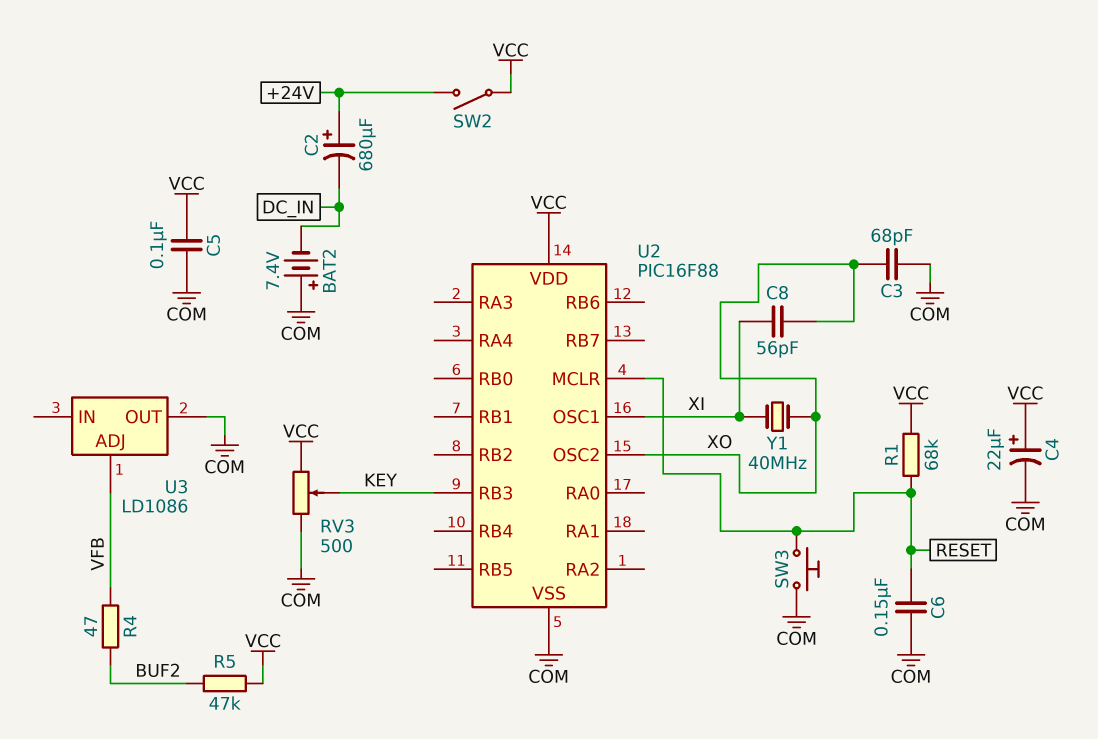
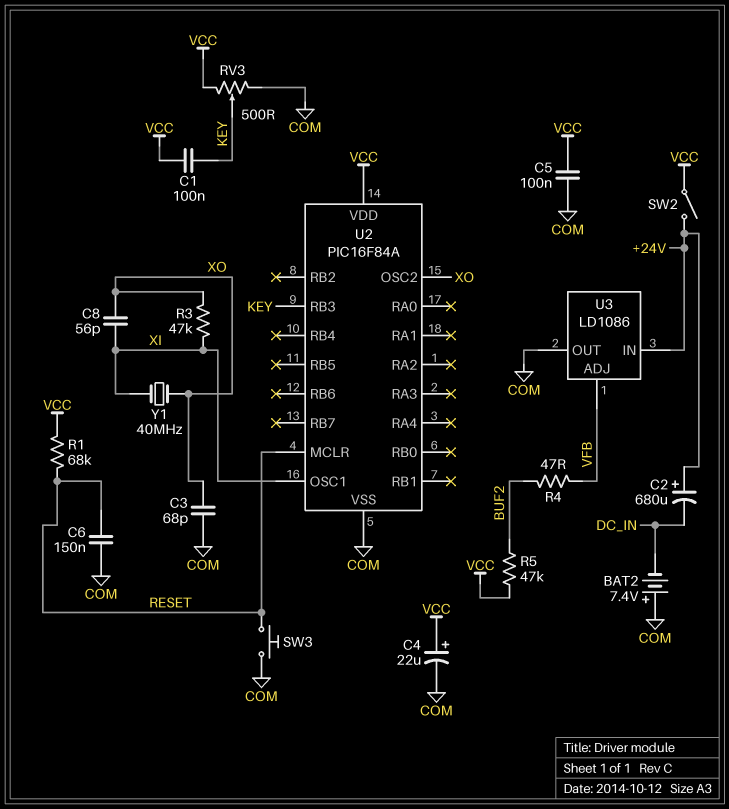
C1: none -> 100nF (KEY, VCC)
R3: none -> 47k (XI, XO)
U2: PIC16F88 -> PIC16F84A
U3 pin IN: none -> +24V

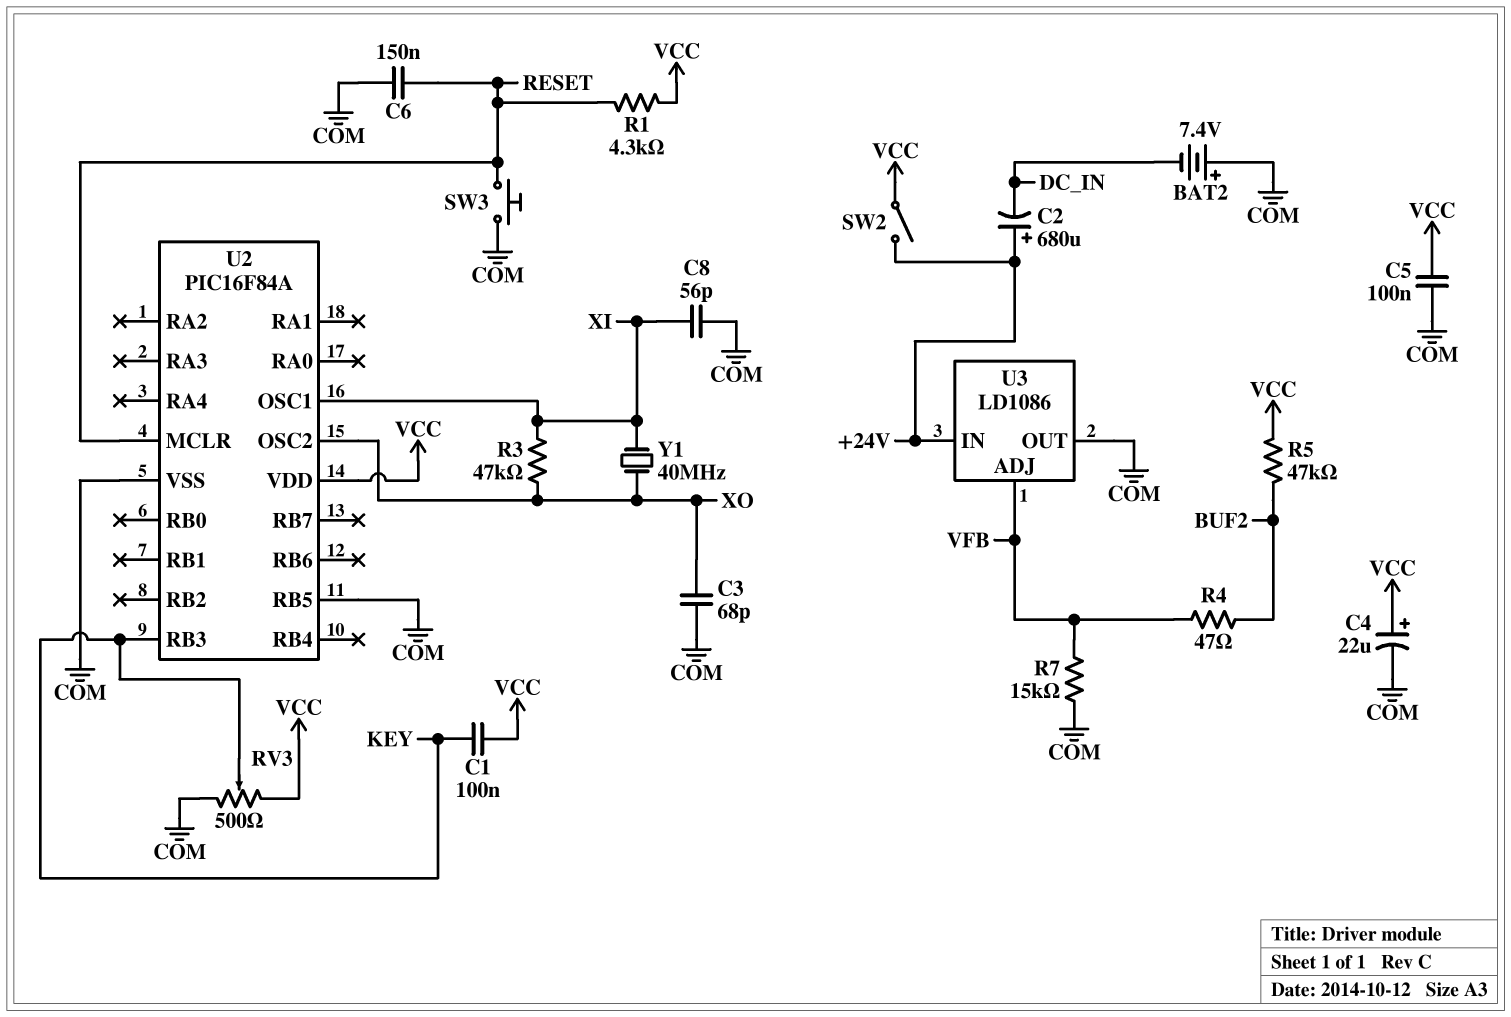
C8: 56pF (XI, XO) -> 56pF (COM, XI)
R1: 68k (RESET, VCC) -> 4.3k (RESET, VCC)
R7: none -> 15k (COM, VFB)
U2 pin RB5: none -> COM

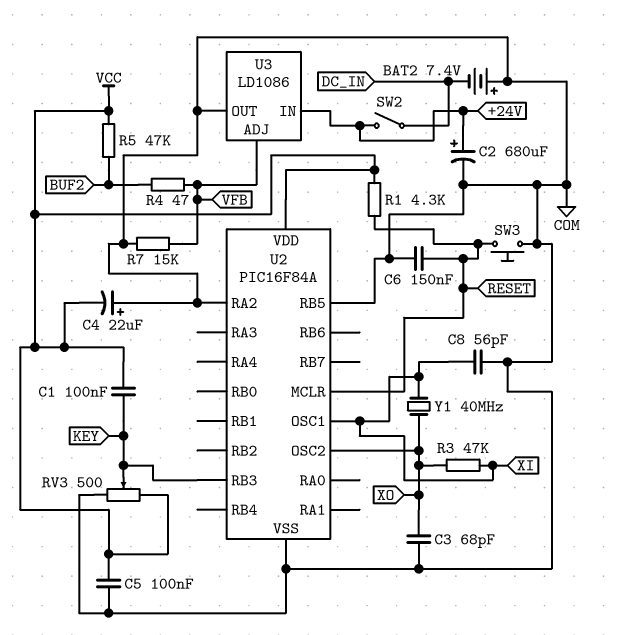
C2: 680uF (plus +24V, minus DC_IN) -> 680uF (plus +24V, minus COM)
C4: 22uF (plus VCC, minus COM) -> 22uF (plus COM, minus VCC)
SW2: switch (+24V, VCC) -> switch (+24V, DC_IN)
U2 pin RA2: none -> COM

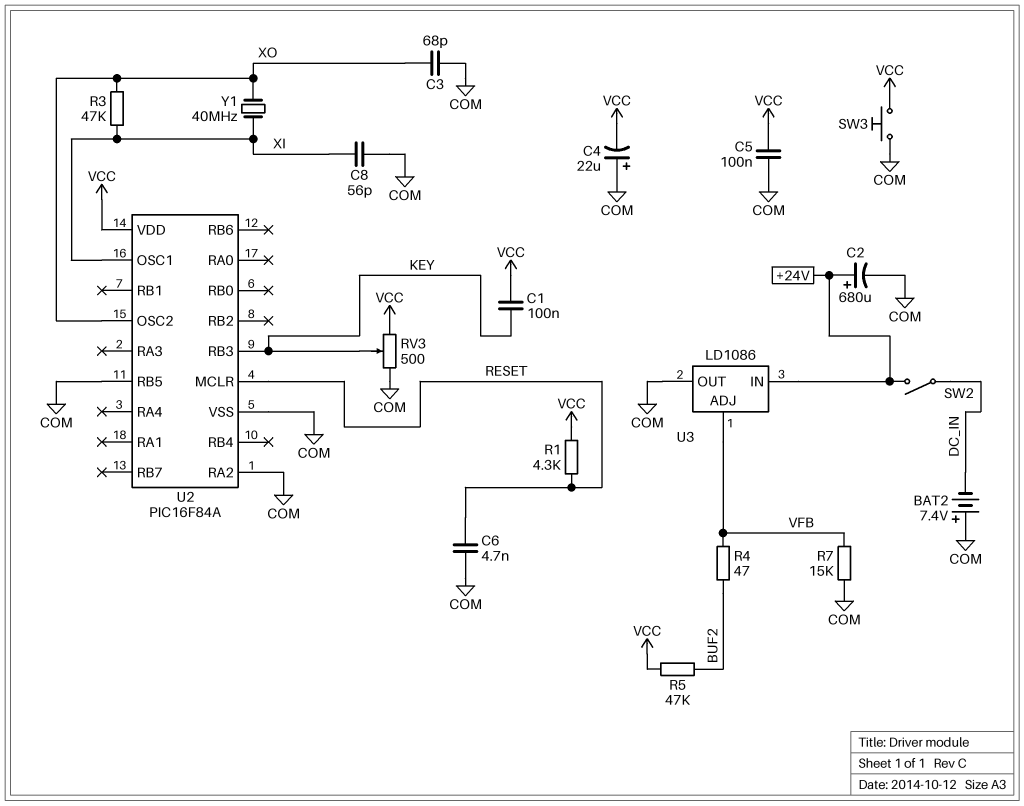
C6: 150nF (COM, RESET) -> 4.7nF (COM, RESET)
SW3: button (COM, RESET) -> button (COM, VCC)

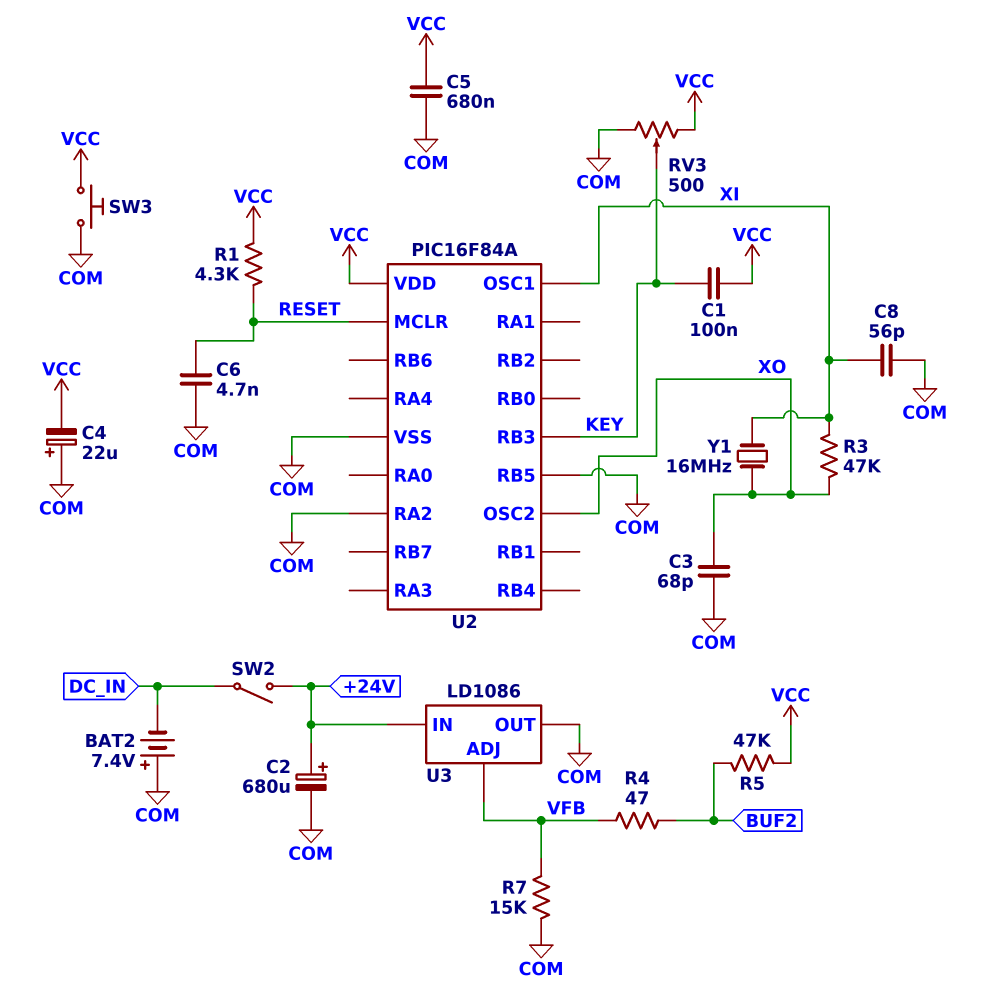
C5: 100nF (COM, VCC) -> 680nF (COM, VCC)
Y1: 40MHz (XI, XO) -> 16MHz (XI, XO)

